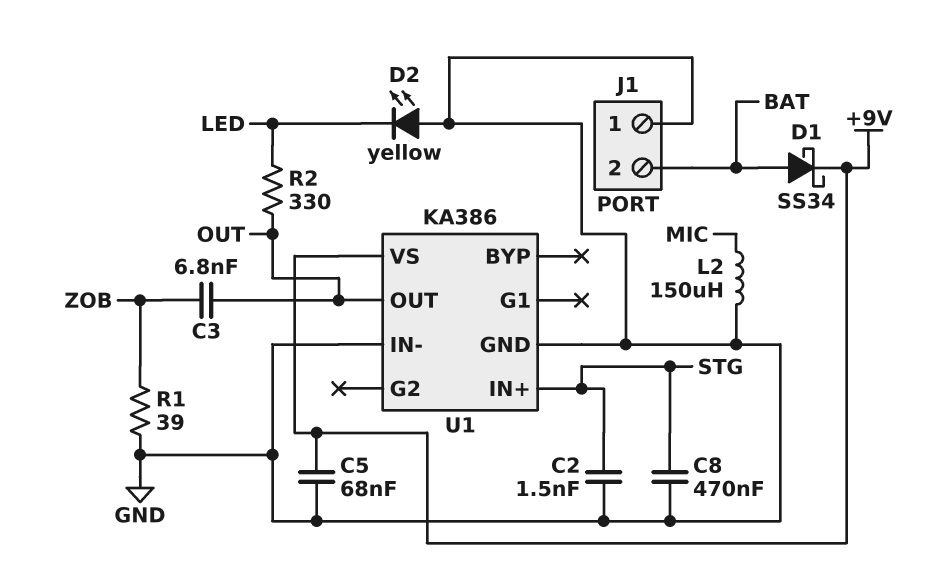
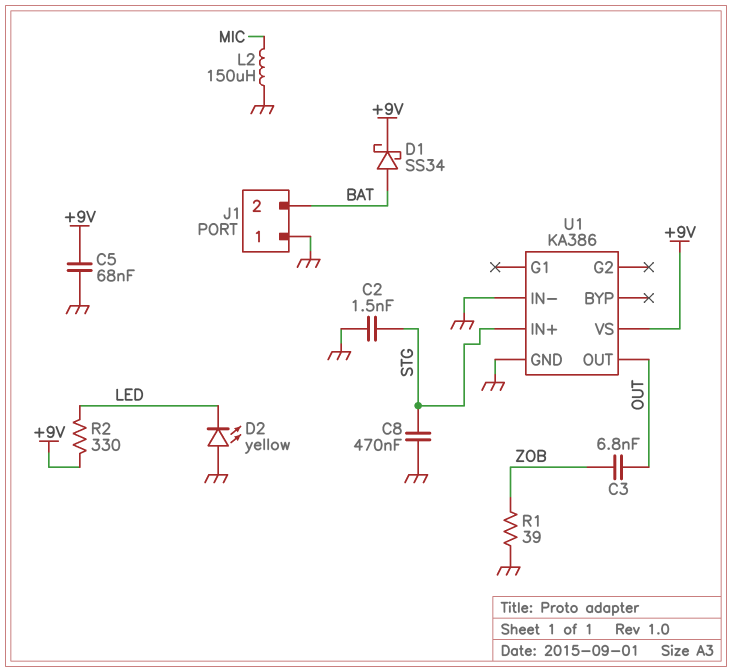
R2: 330 (LED, OUT) -> 330 (+9V, LED)

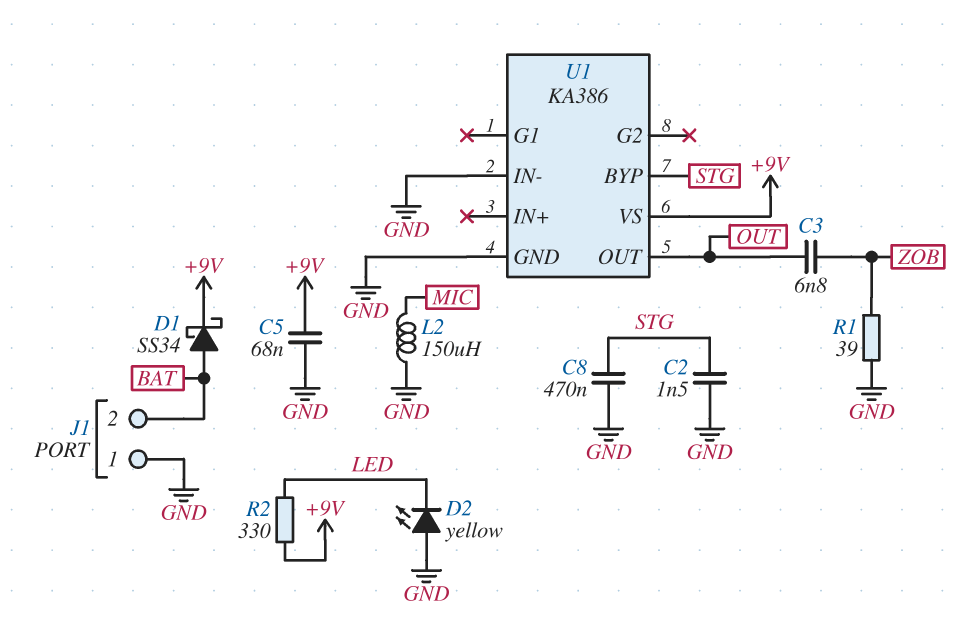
U1 pin BYP: none -> STG
U1 pin IN+: STG -> none

